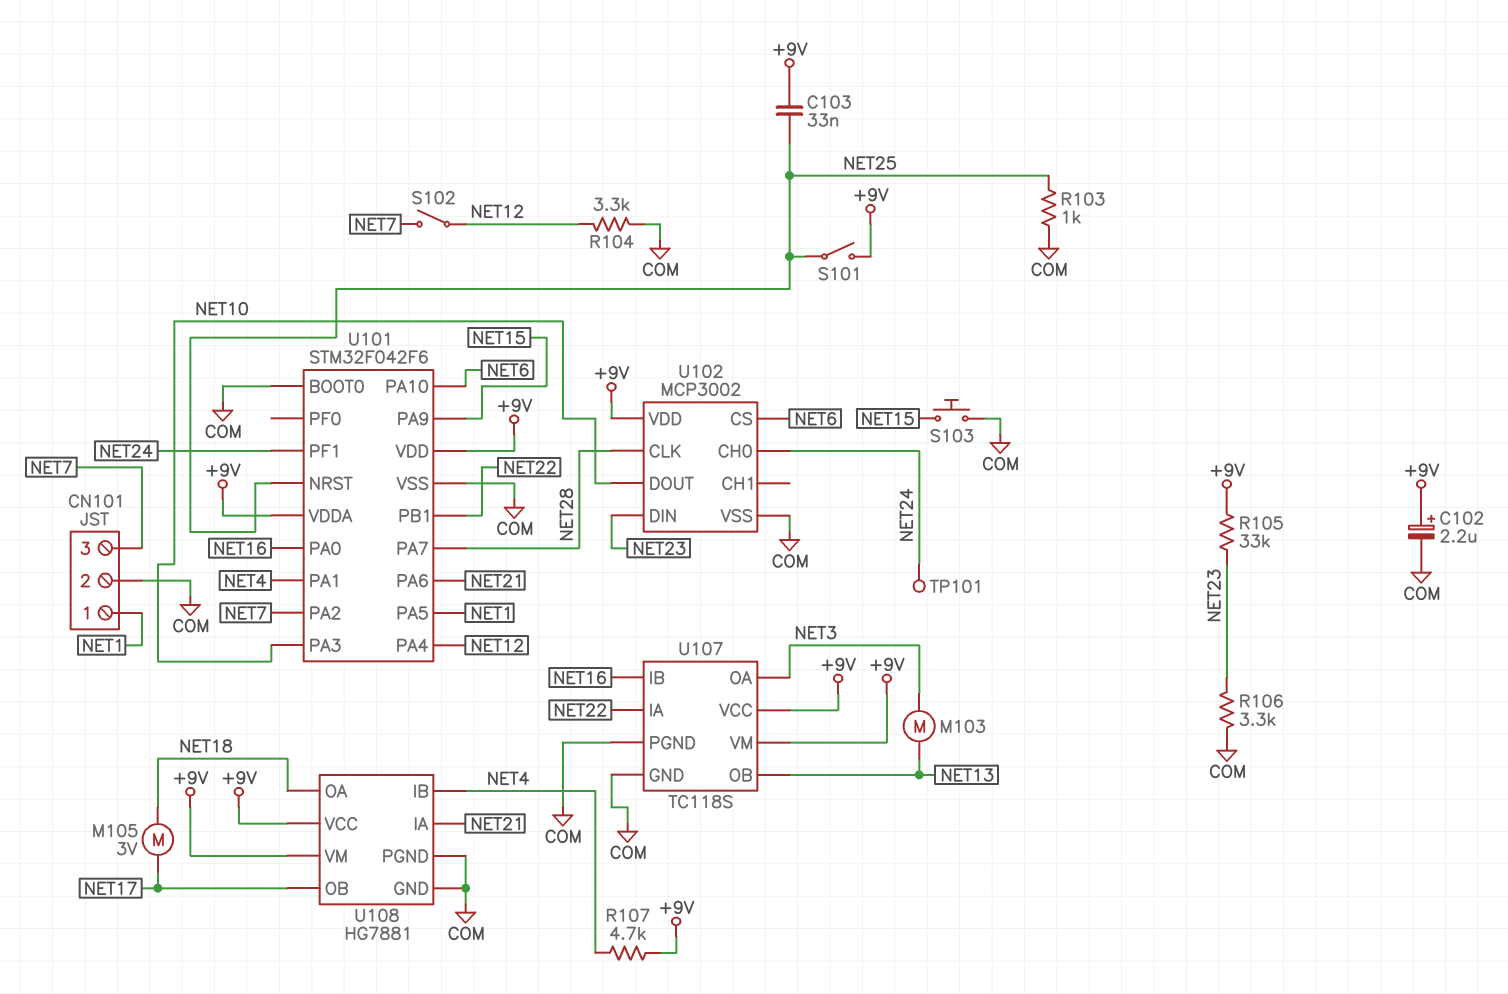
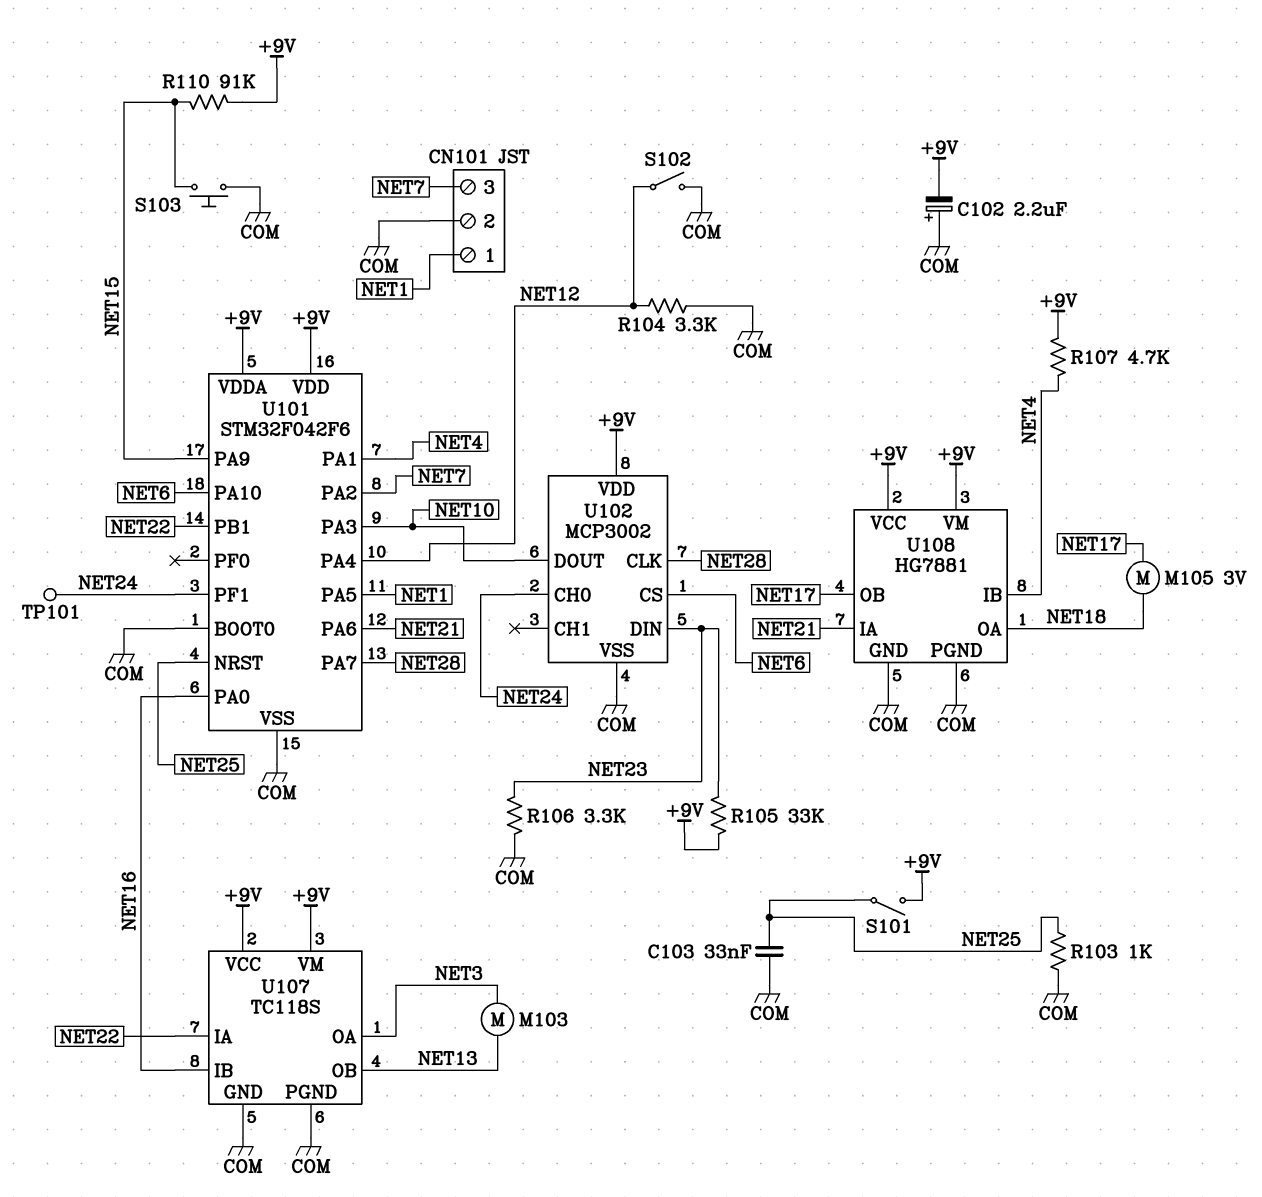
C102: 2.2uF (plus +9V, minus COM) -> 2.2uF (plus COM, minus +9V)
C103: 33nF (+9V, NET25) -> 33nF (COM, NET25)
R110: none -> 91k (+9V, NET15)
S102: switch (NET7, NET12) -> switch (COM, NET12)

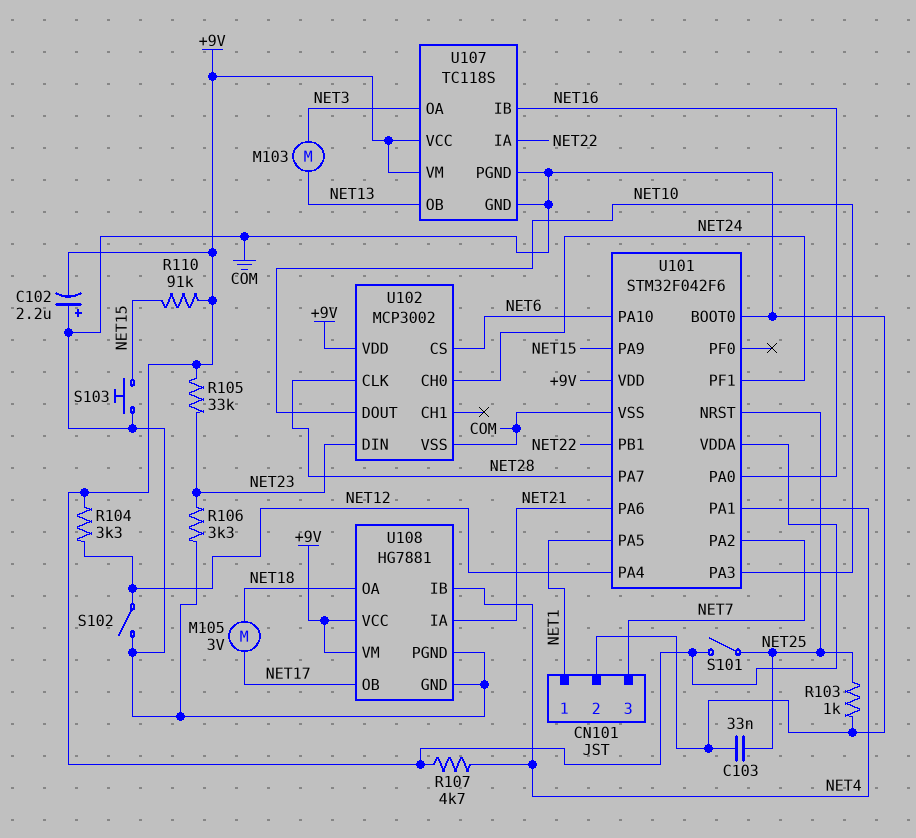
R104: 3.3k (COM, NET12) -> 3.3k (+9V, NET12)
TP101: test point (NET24) -> none

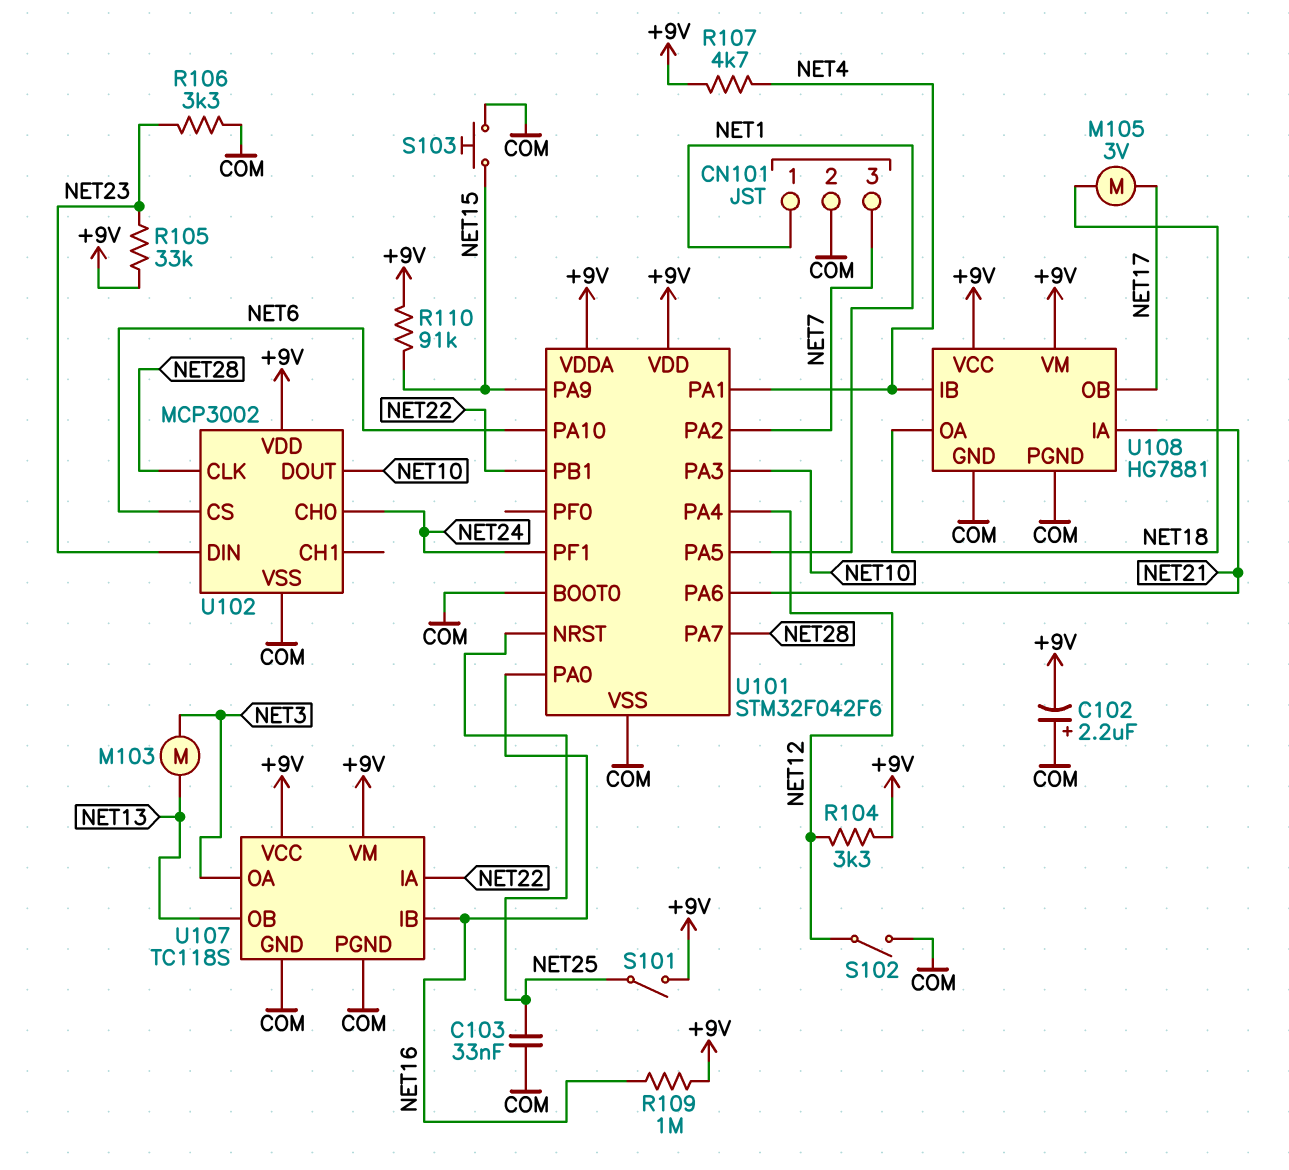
R103: 1k (COM, NET25) -> none
R109: none -> 1M (+9V, NET16)

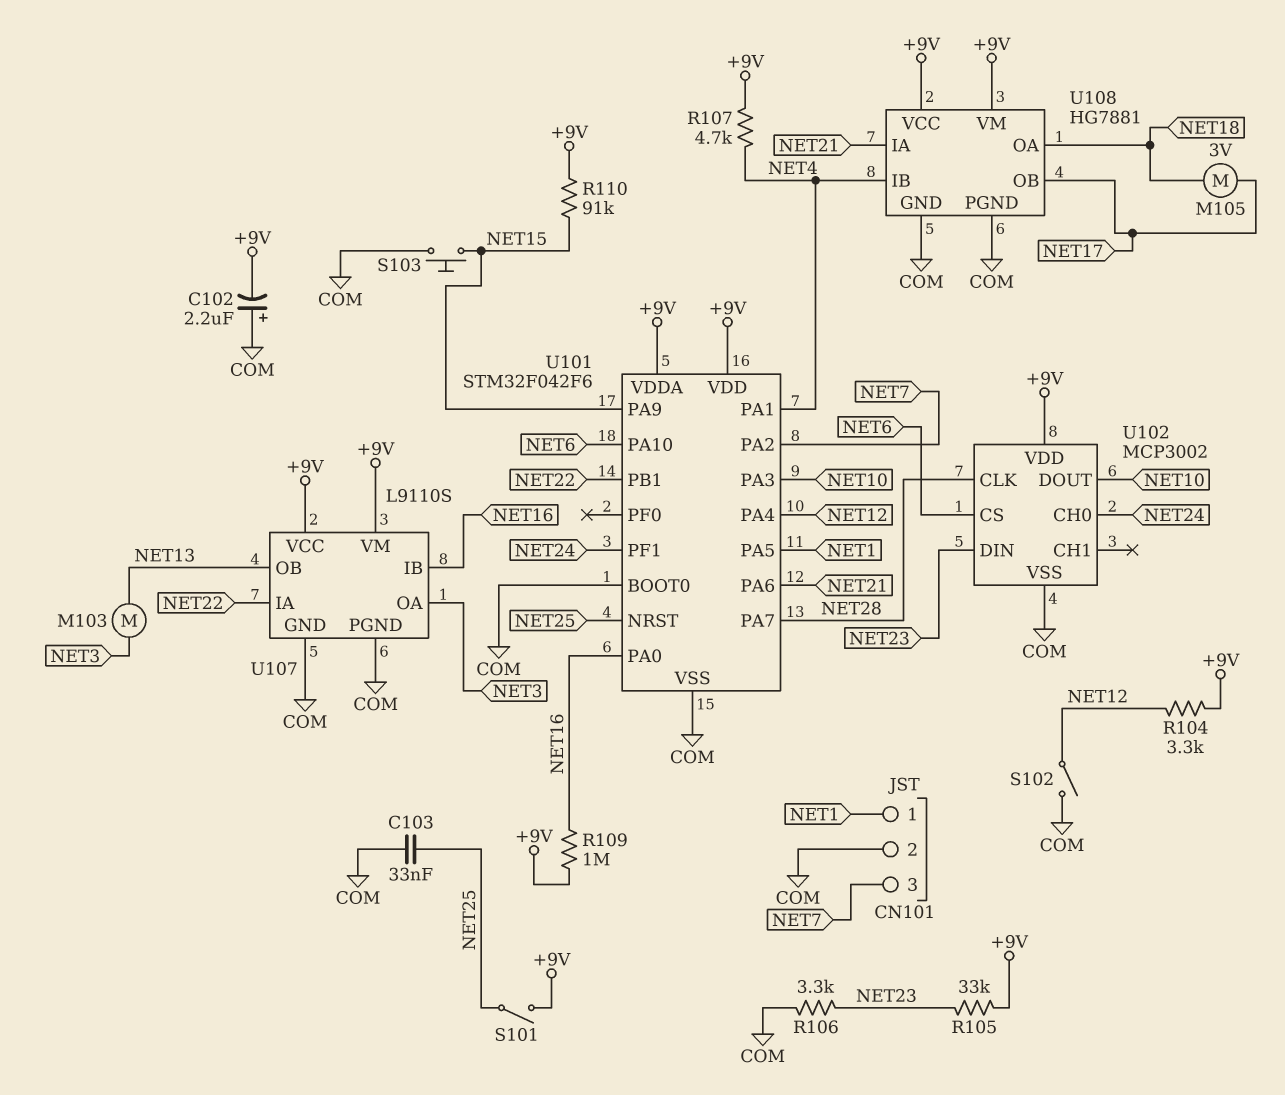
U107: TC118S -> L9110S

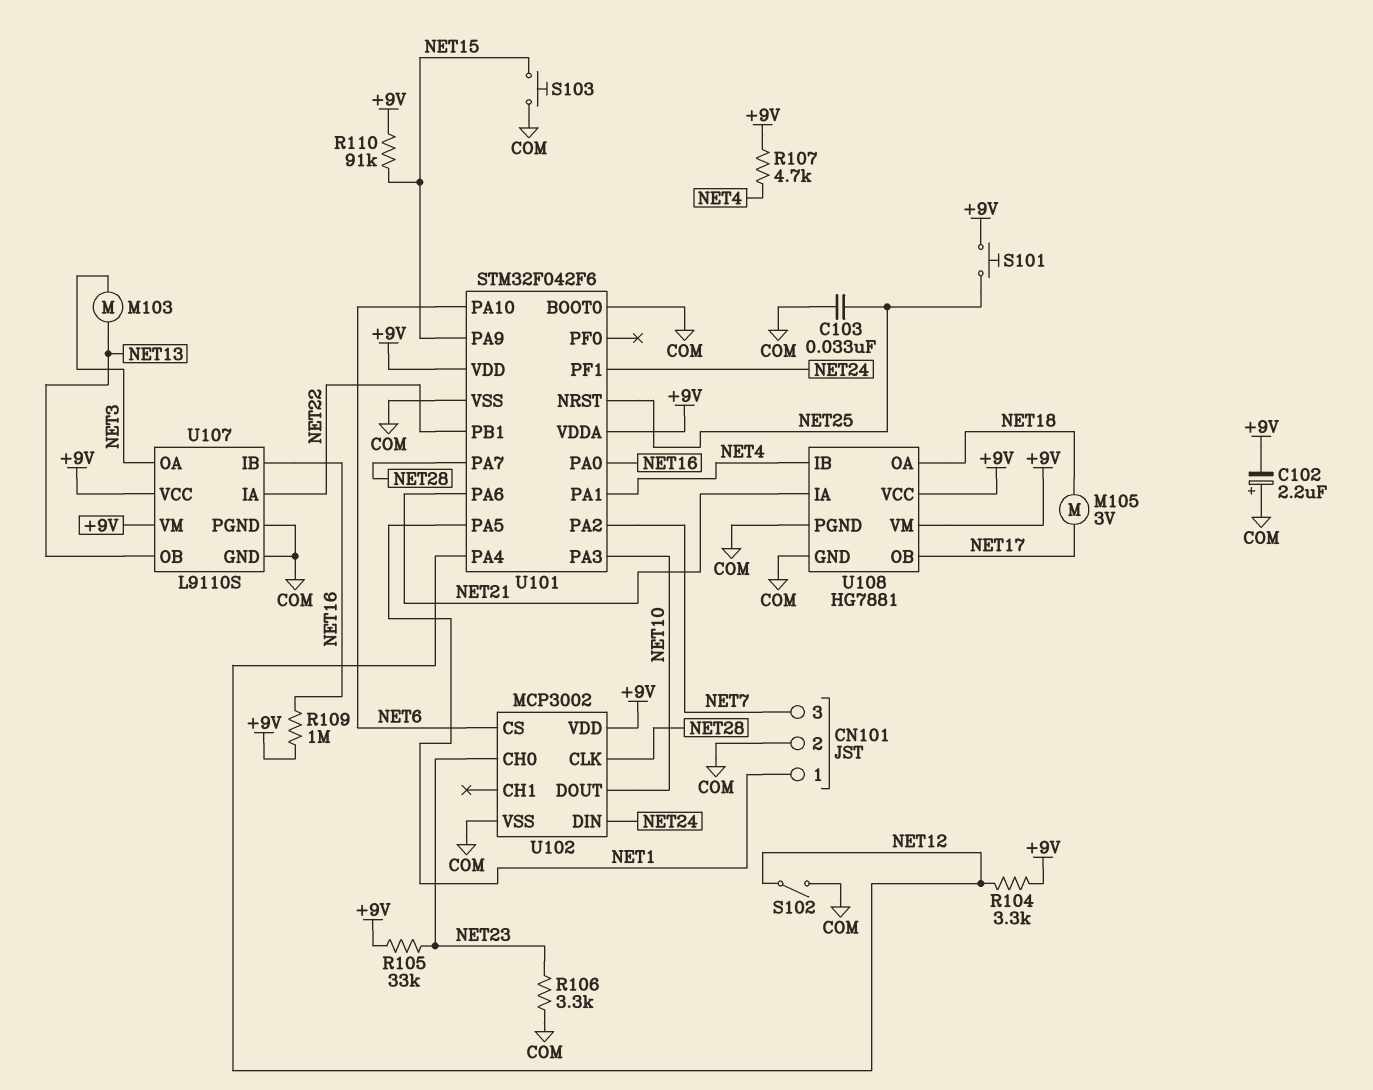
S101: switch (+9V, NET25) -> button (+9V, NET25)
U102 pin CH0: NET24 -> NET23
U102 pin DIN: NET23 -> NET24

